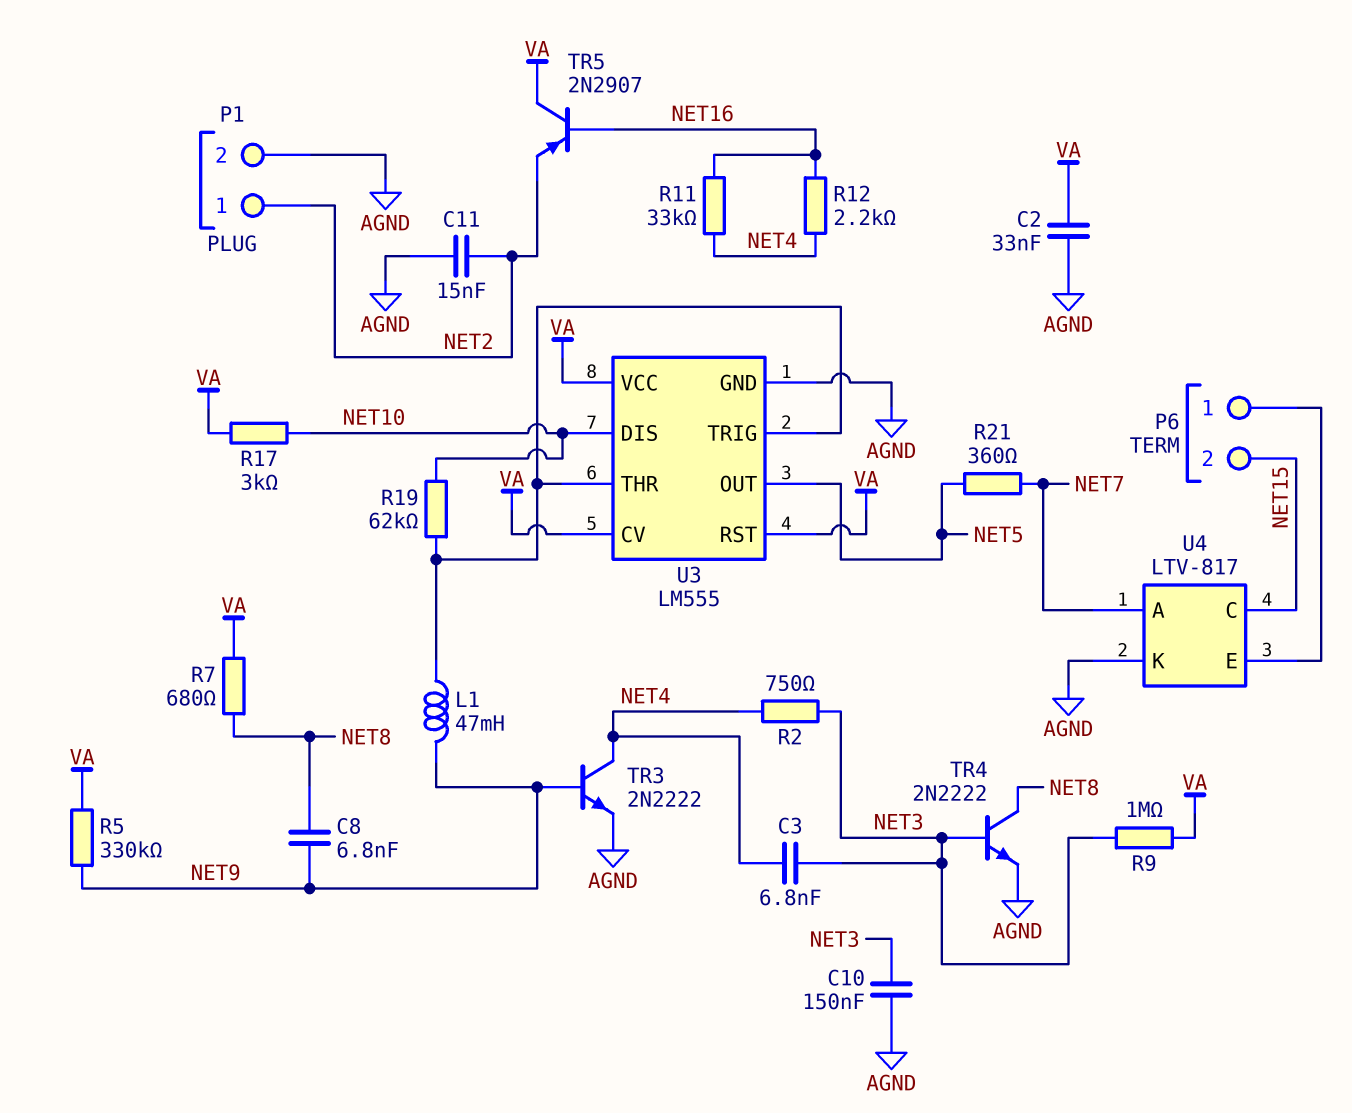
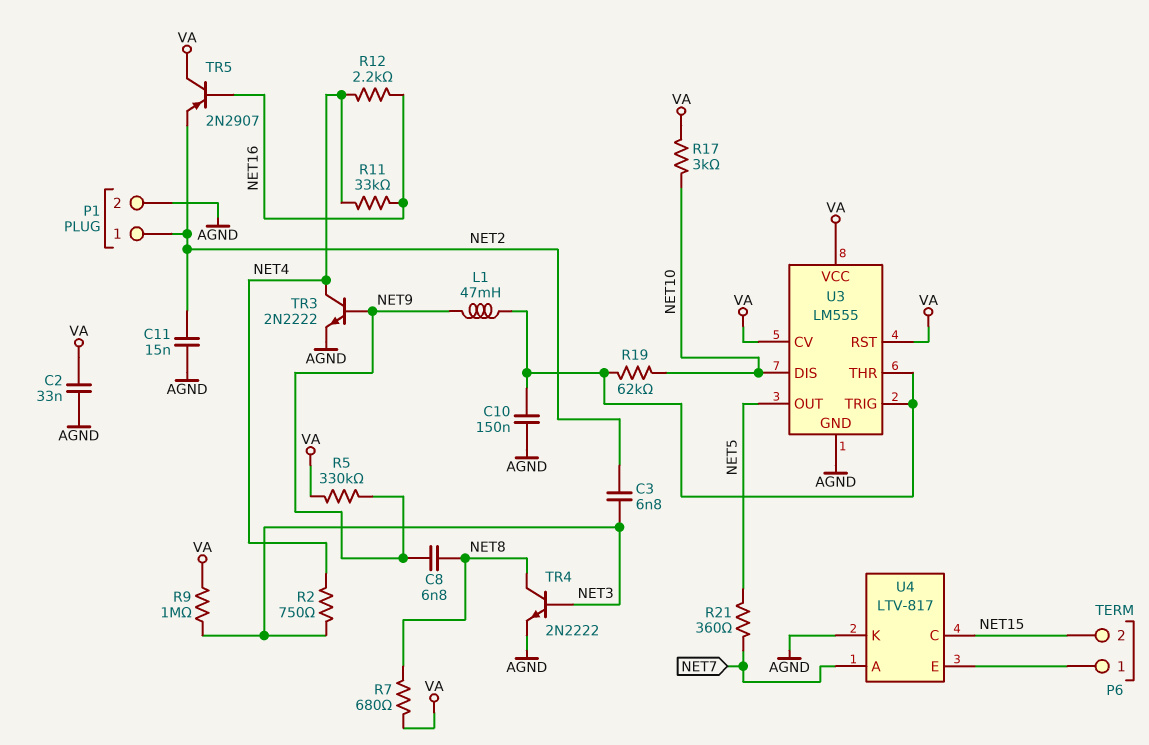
C3: 6.8nF (NET3, NET4) -> 6.8nF (NET2, NET3)
C10: 150nF (AGND, NET3) -> 150nF (AGND, U3/THR)

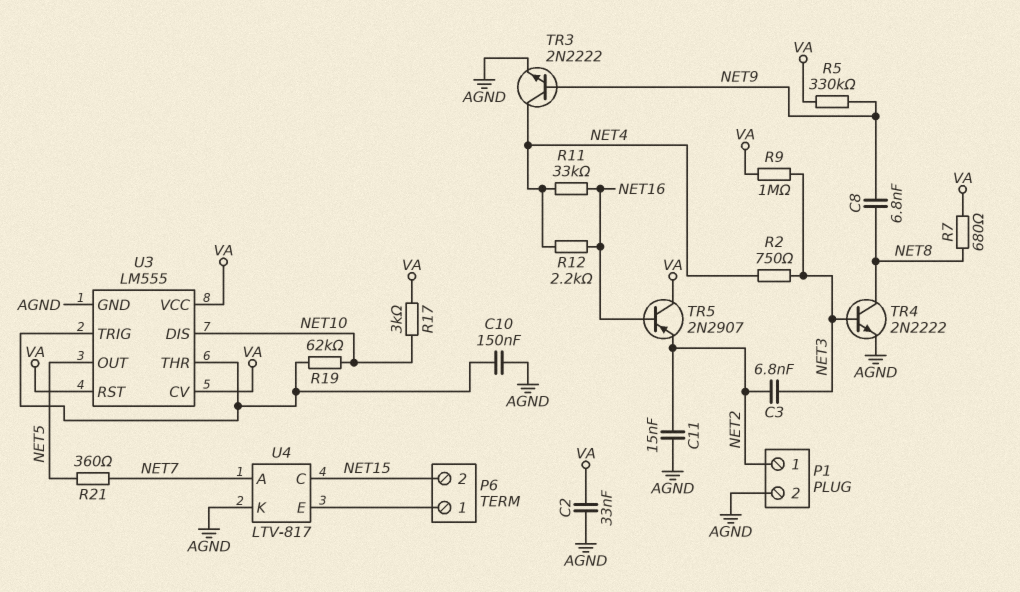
L1: 47mH (NET9, U3/THR) -> none

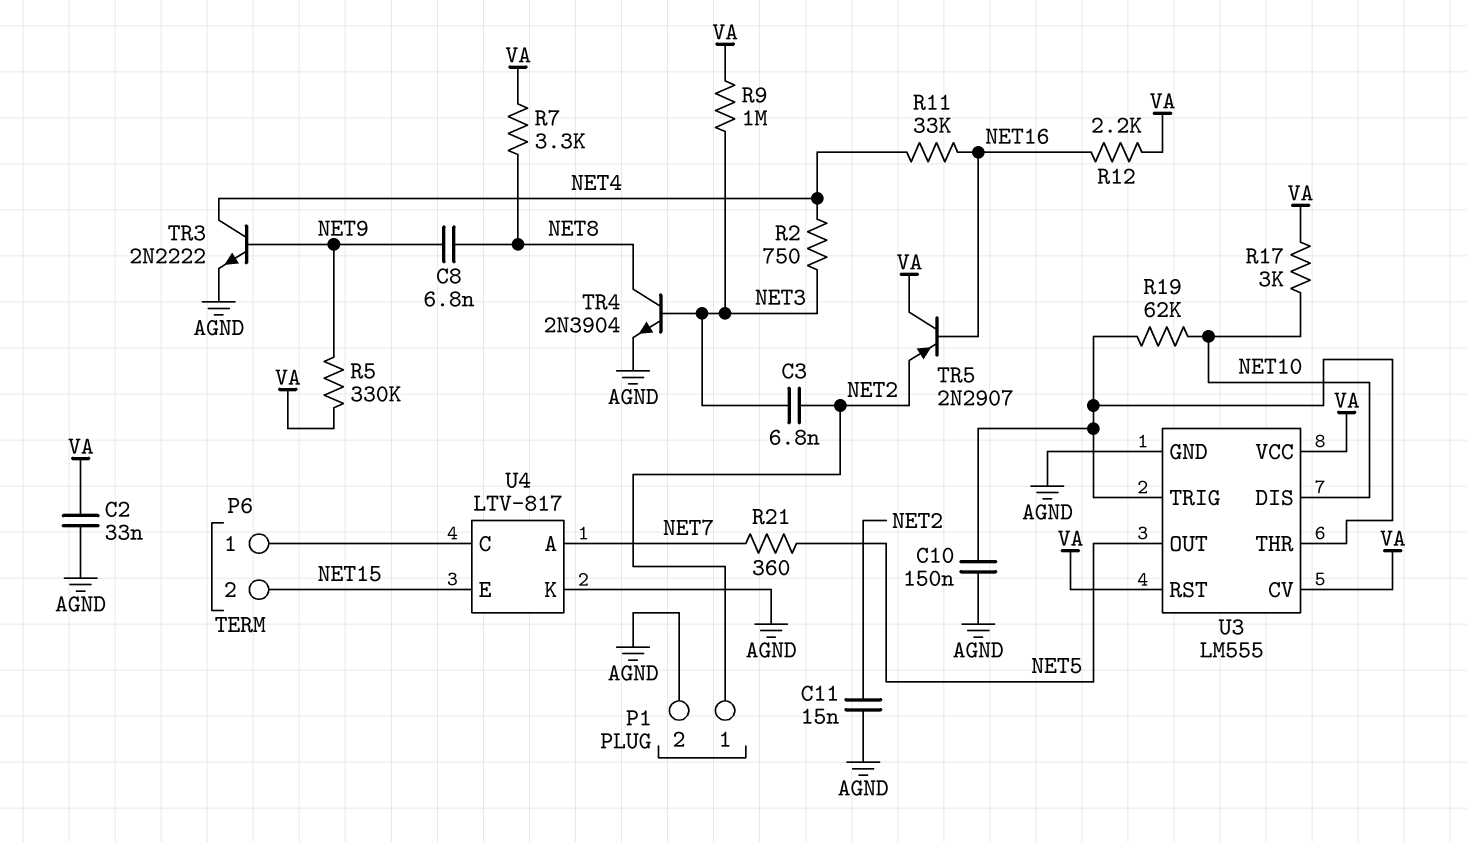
R7: 680 (NET8, VA) -> 3.3k (NET8, VA)
R12: 2.2k (NET4, NET16) -> 2.2k (NET16, VA)
TR4: NPN 2N2222 (B NET3, C NET8, E AGND) -> NPN 2N3904 (B NET3, C NET8, E AGND)
U4 pin C: NET15 -> P6/1
U4 pin E: P6/1 -> NET15

